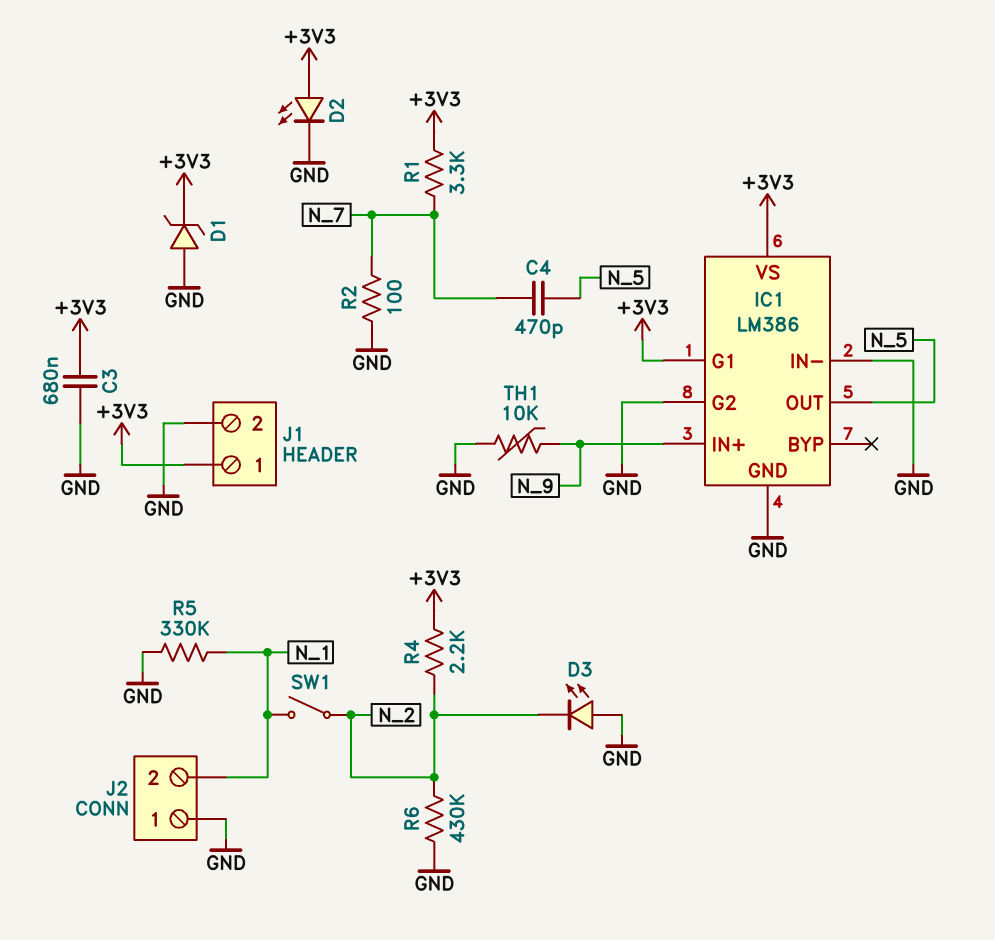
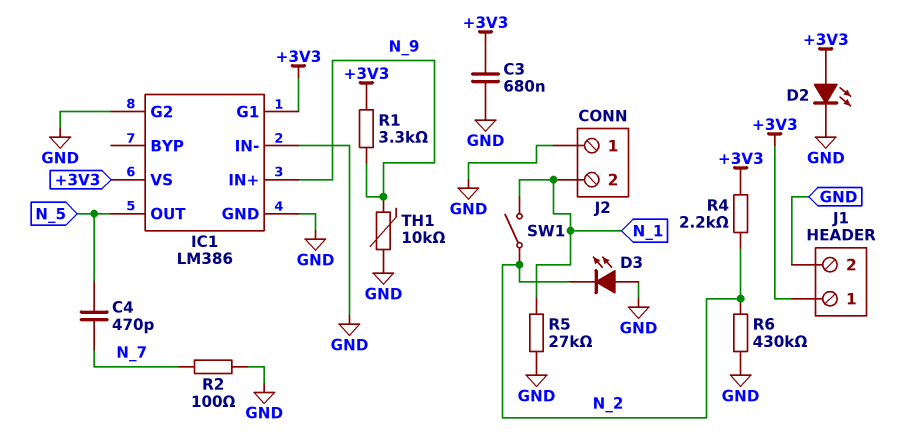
D1: zener (A GND, K +3V3) -> none
R1: 3.3k (+3V3, N_7) -> 3.3k (+3V3, N_9)
R5: 330k (GND, N_1) -> 27k (GND, N_1)

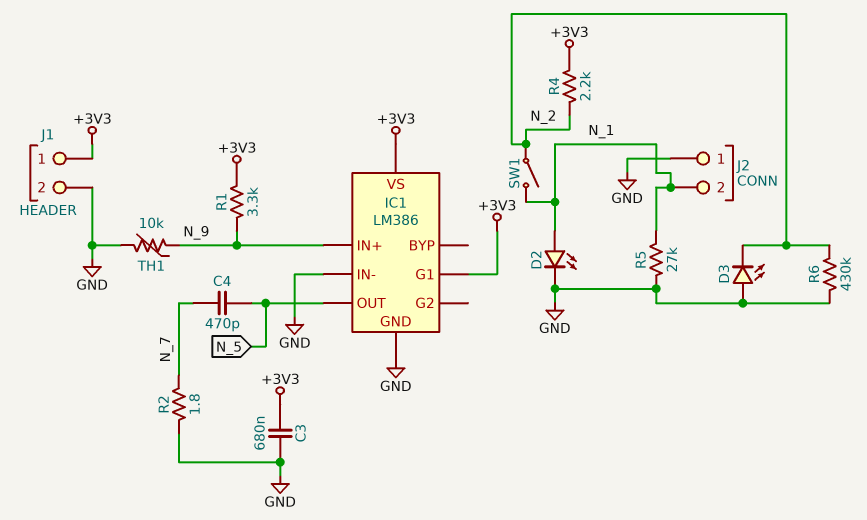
D2: LED (A +3V3, K GND) -> LED (A N_1, K GND)
IC1 pin G2: GND -> none
R2: 100 (GND, N_7) -> 1.8 (GND, N_7)

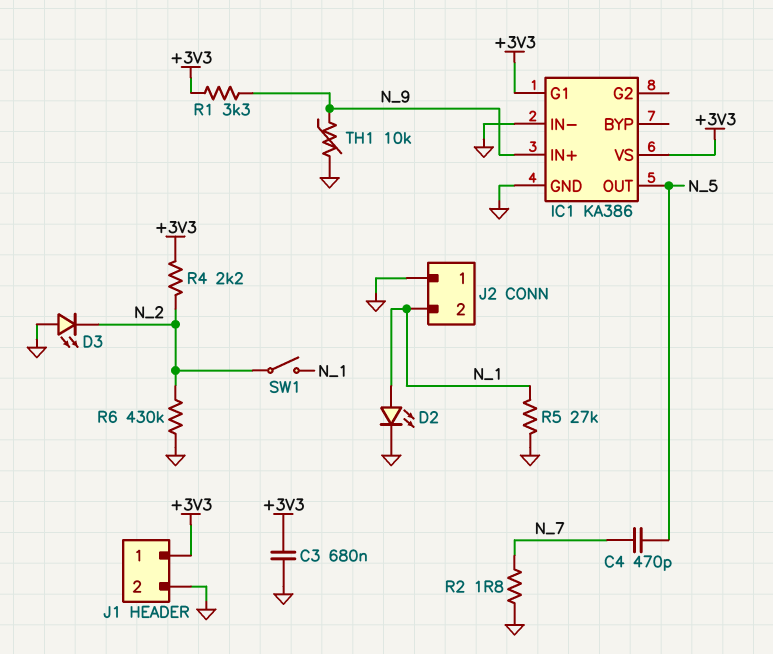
IC1: LM386 -> KA386

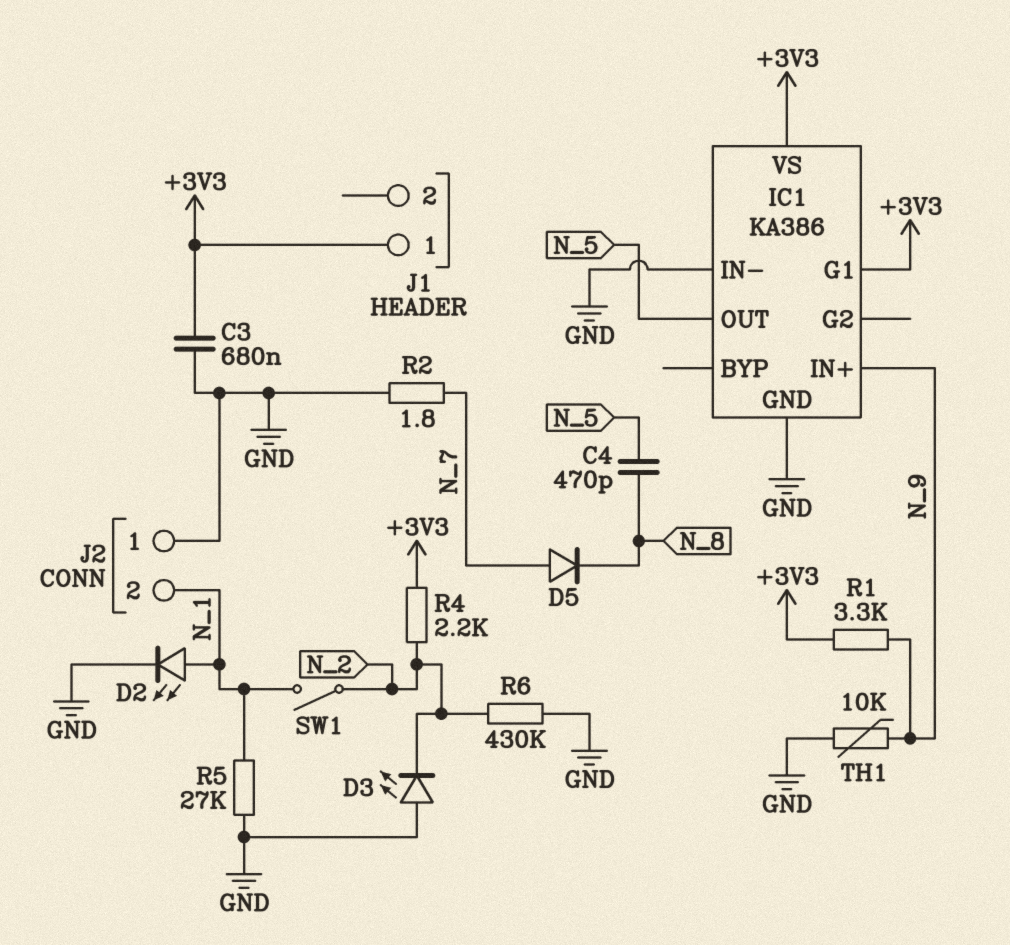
C4: 470pF (N_5, N_7) -> 470pF (N_5, N_8)
D5: none -> diode (A N_7, K N_8)
J1 pin 2: GND -> none

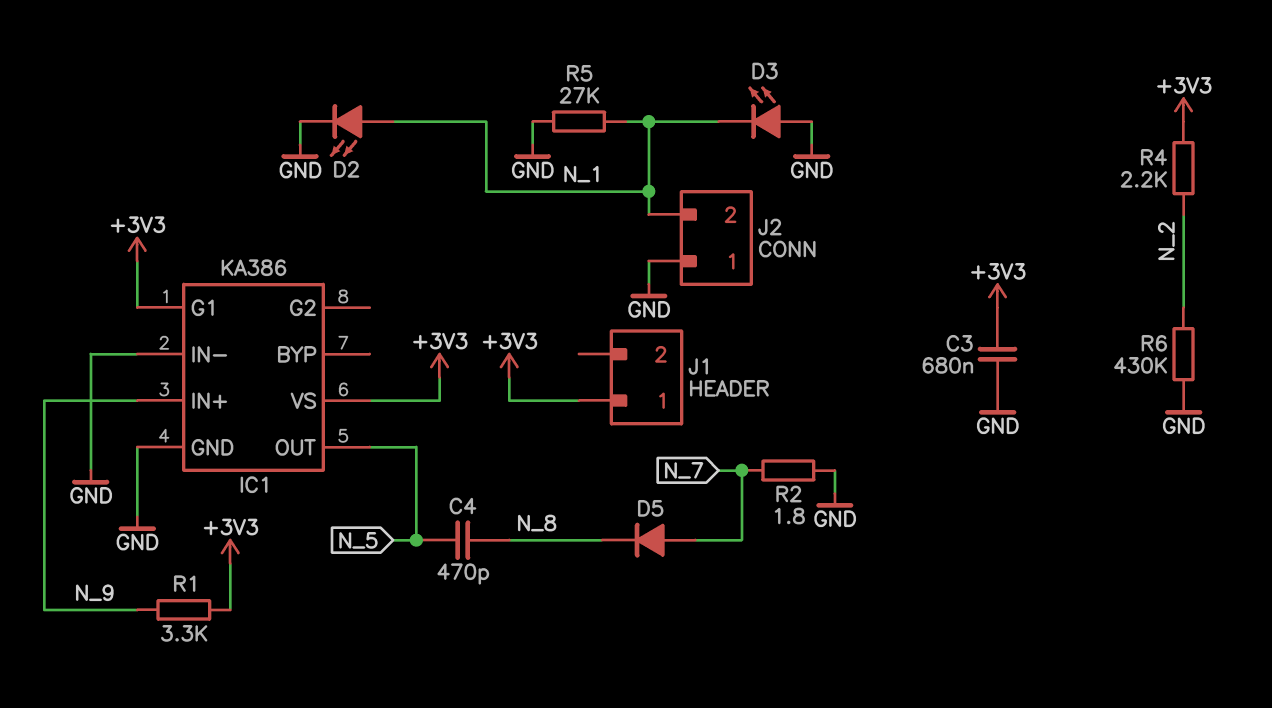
D3: LED (A GND, K N_2) -> LED (A GND, K N_1)
SW1: switch (N_1, N_2) -> none
TH1: 10k (GND, N_9) -> none

